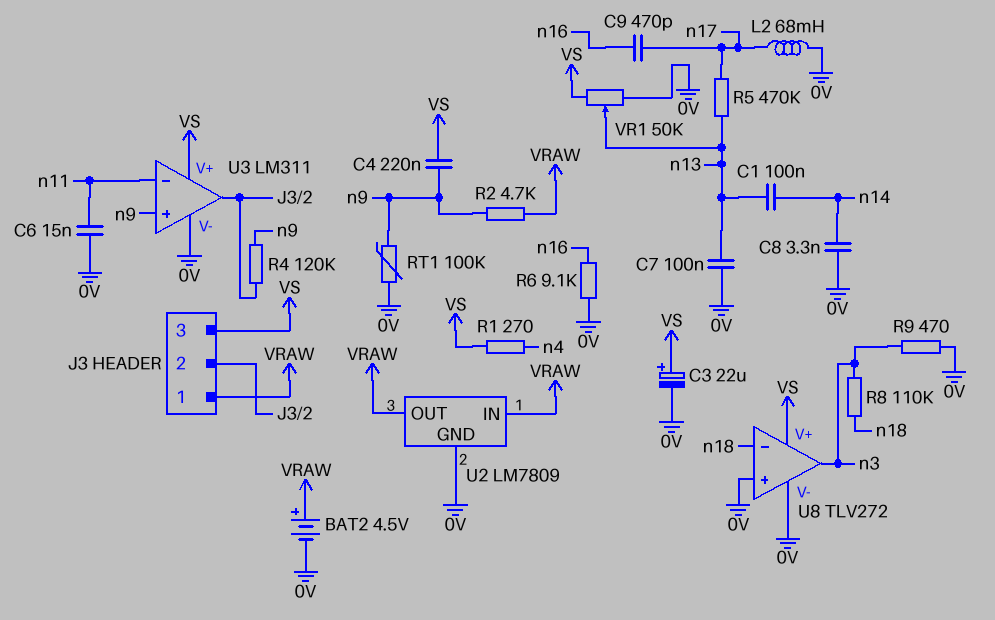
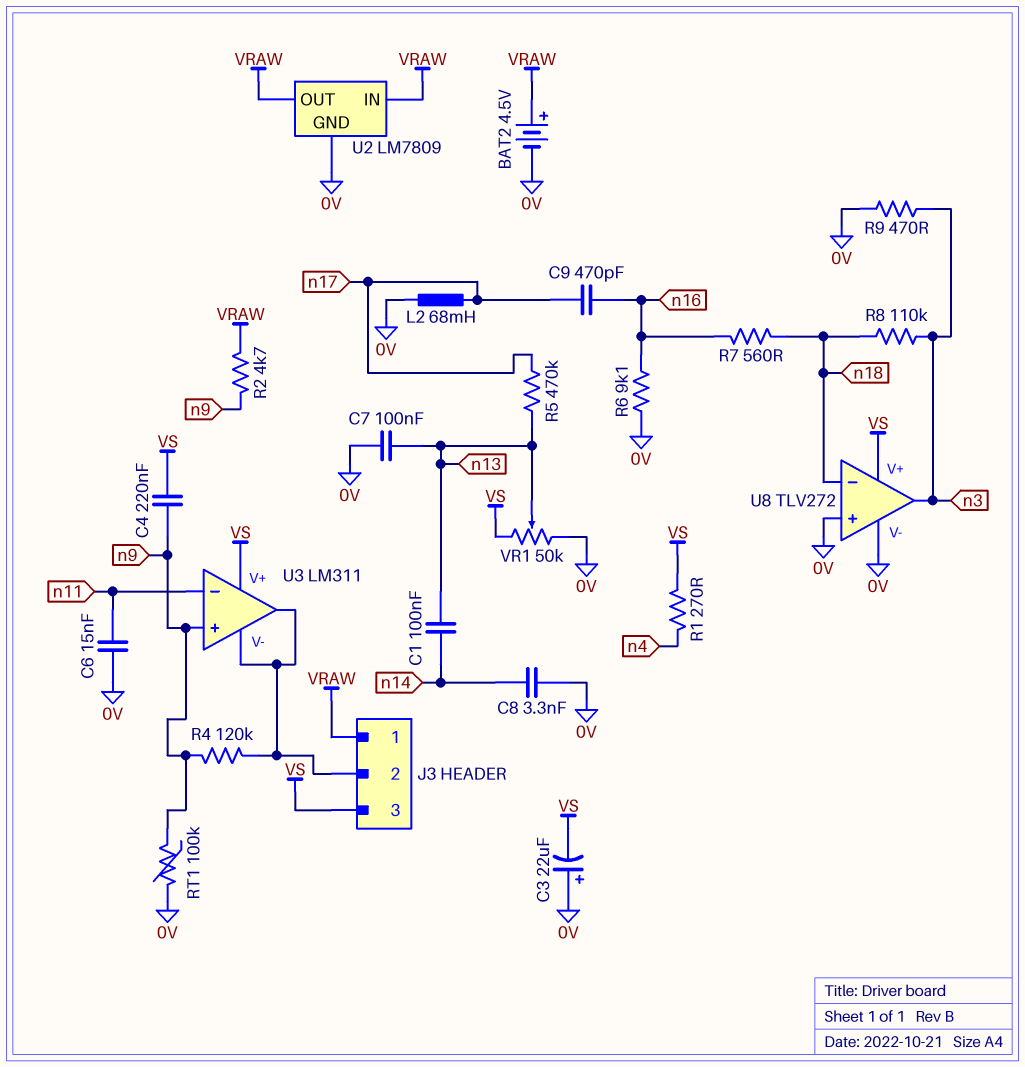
C3: 22uF (plus VS, minus 0V) -> 22uF (plus 0V, minus VS)
R7: none -> 560 (n16, n18)
U3 pin V-: 0V -> J3/2

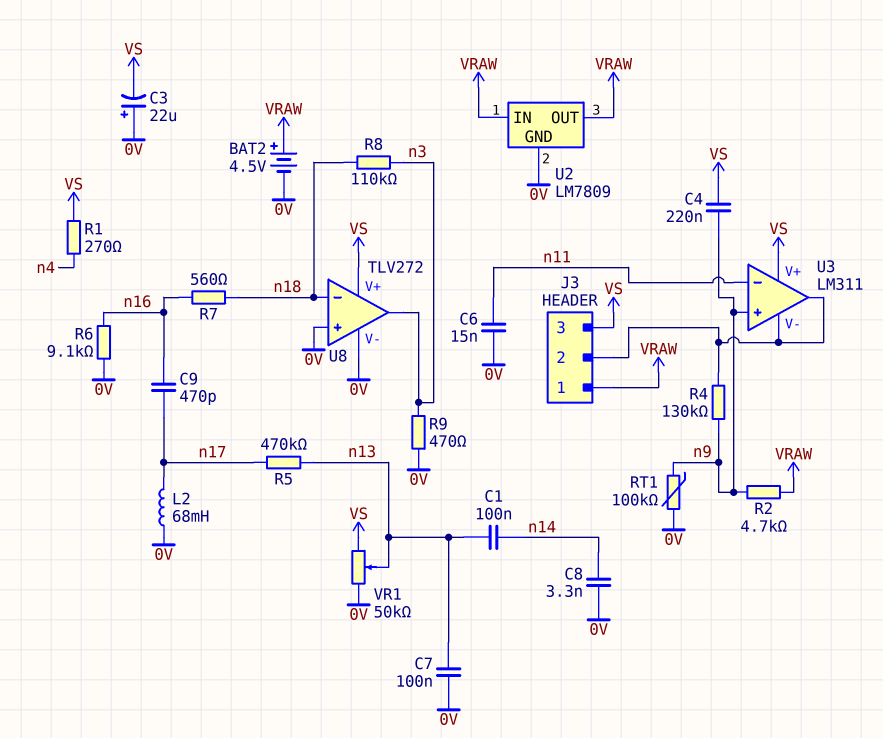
R4: 120k (J3/2, n9) -> 130k (J3/2, n9)

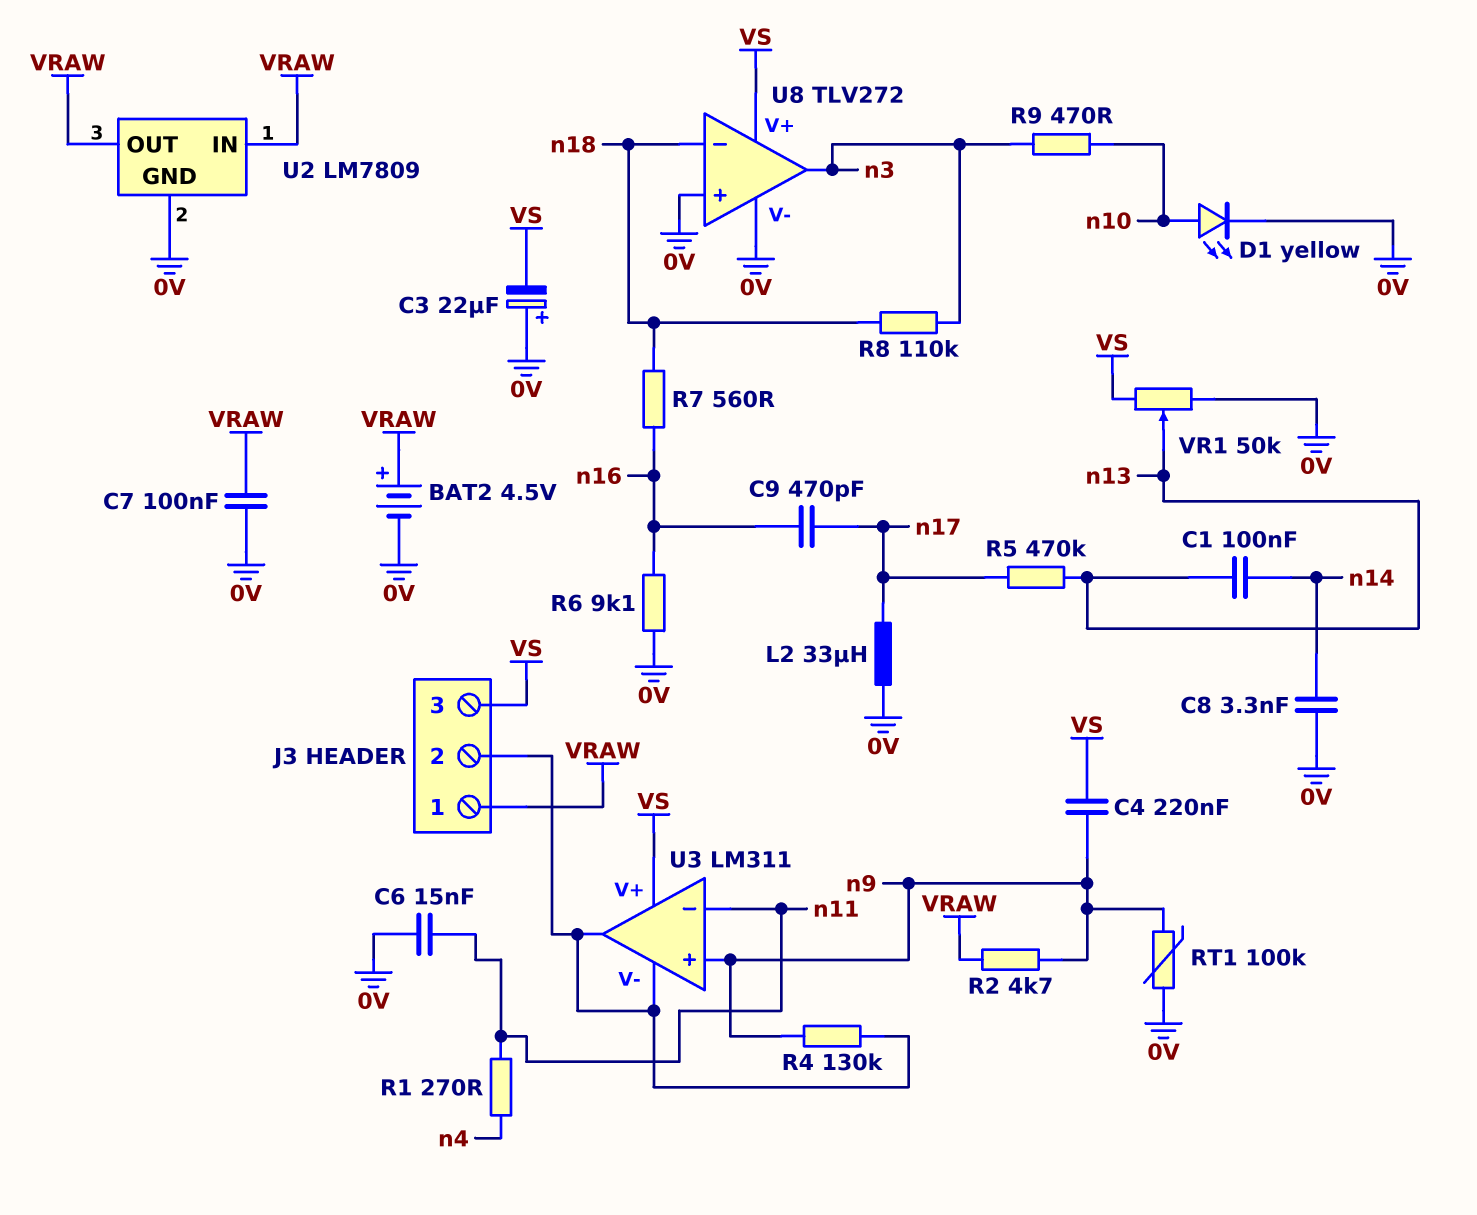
C7: 100nF (0V, n13) -> 100nF (0V, VRAW)
D1: none -> LED yellow (A n10, K 0V)
L2: 68mH (0V, n17) -> 33uH (0V, n17)
R1: 270 (VS, n4) -> 270 (n4, n11)
R9: 470 (0V, n3) -> 470 (n3, n10)

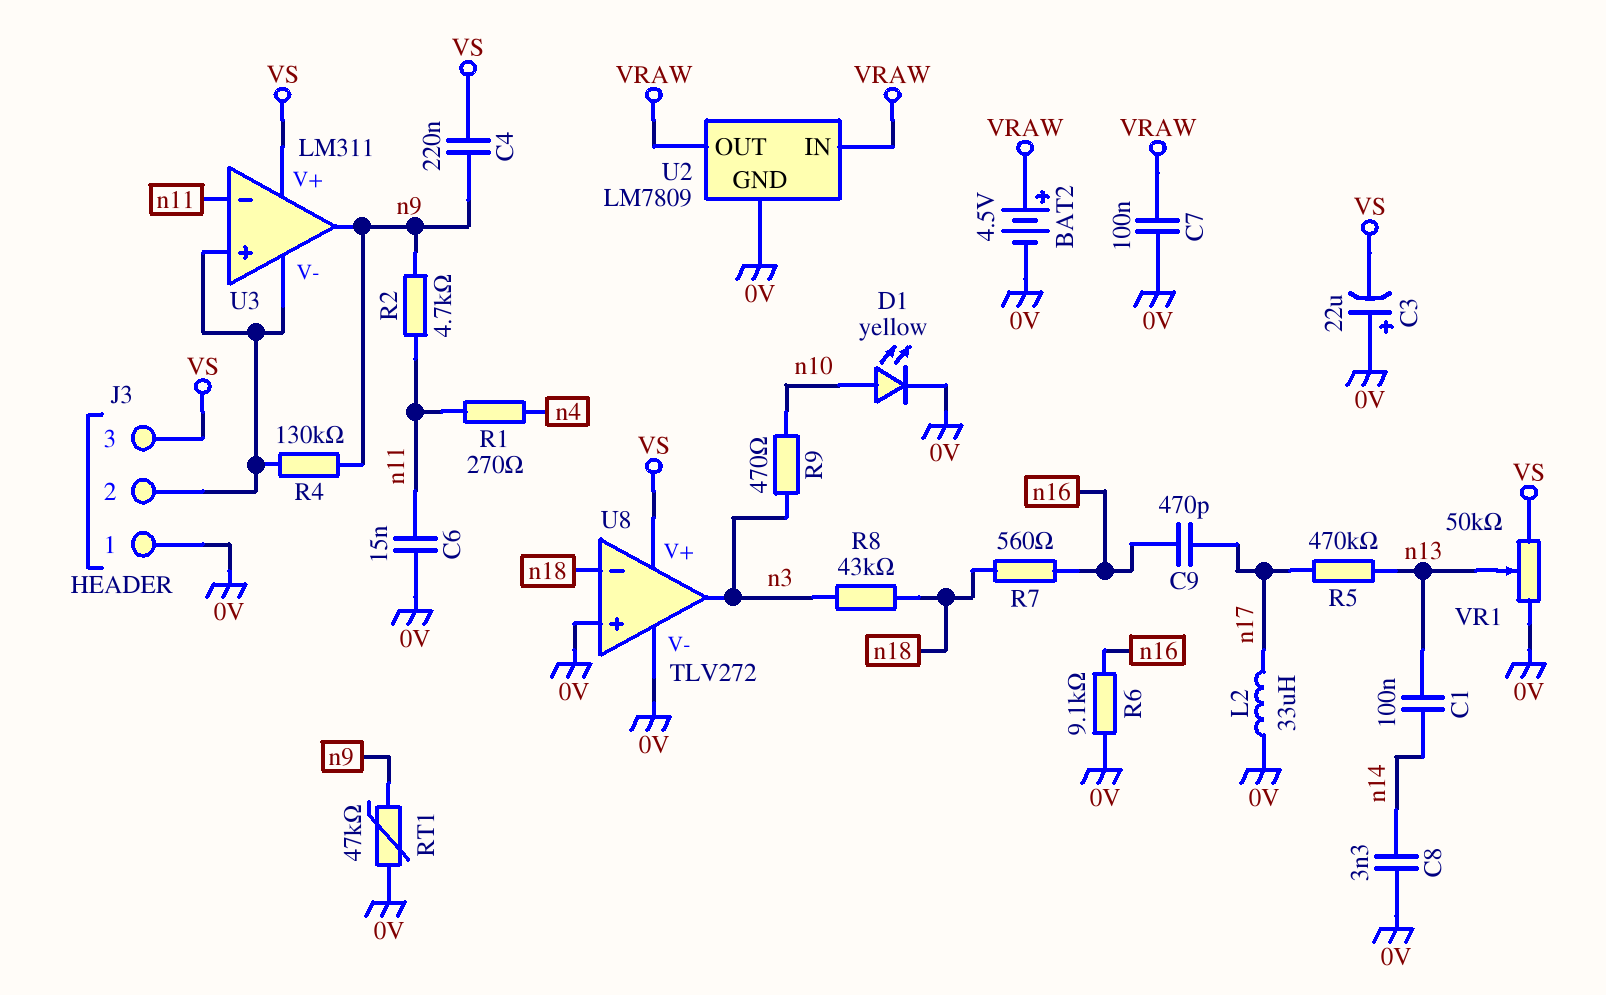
J3 pin 1: VRAW -> 0V
R2: 4.7k (VRAW, n9) -> 4.7k (n9, n11)
R8: 110k (n3, n18) -> 43k (n3, n18)
RT1: 100k (0V, n9) -> 47k (0V, n9)
U3 pin in+: n9 -> J3/2
U3 pin out: J3/2 -> n9

